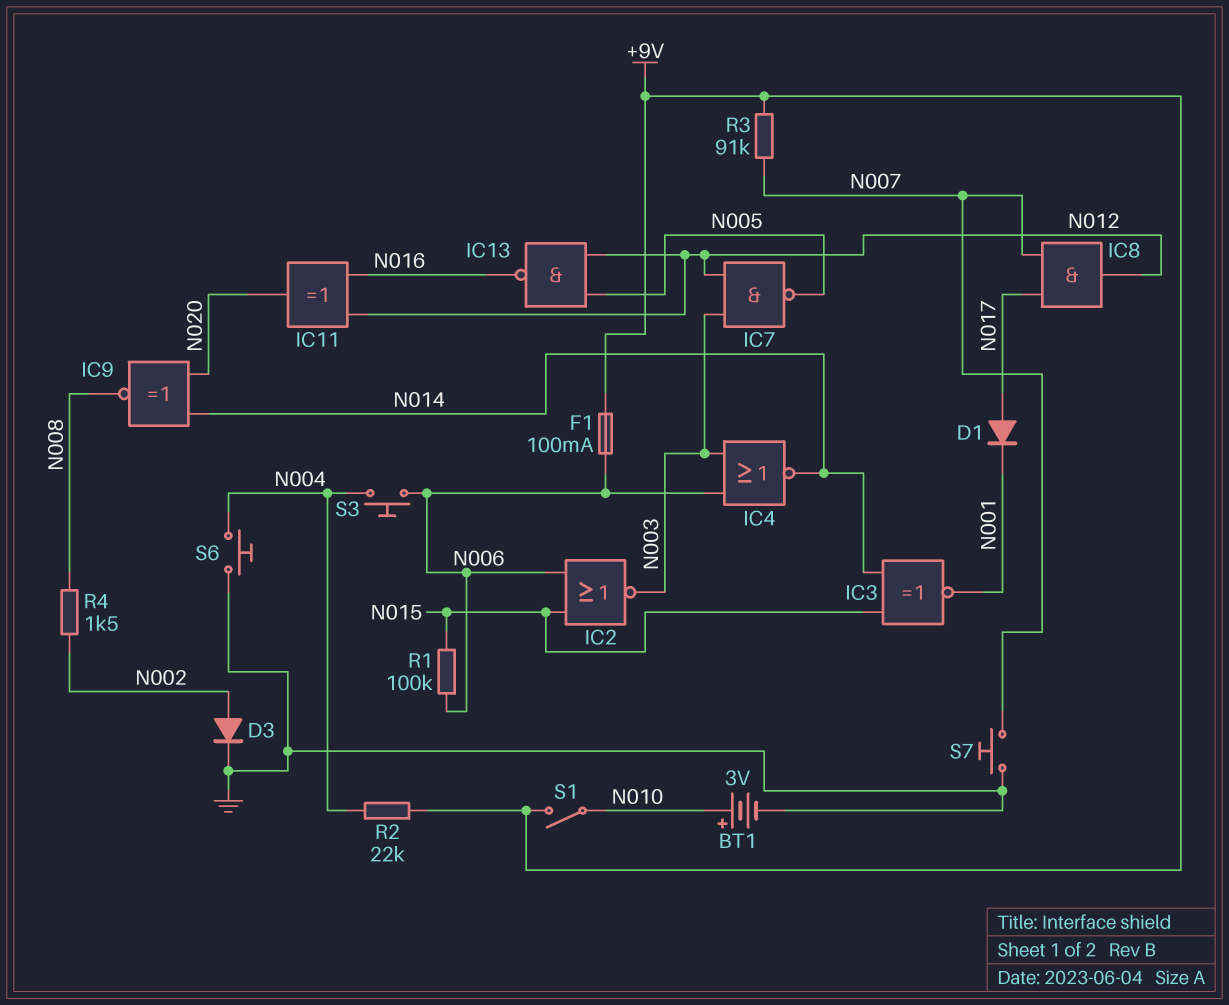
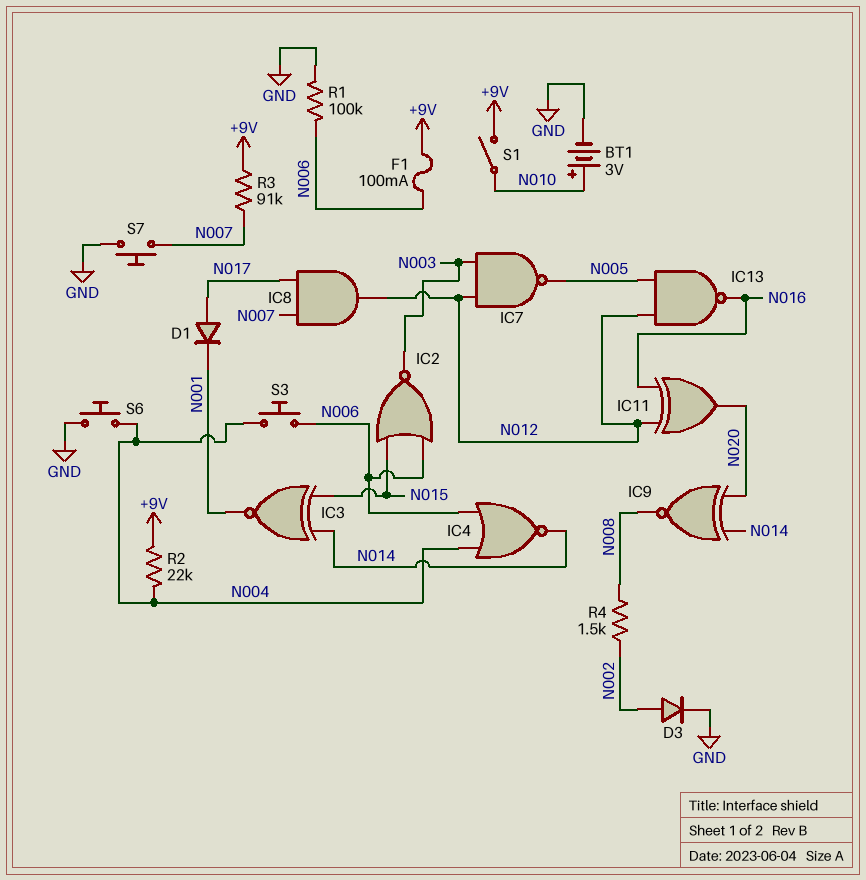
IC4: NOR (in N003, in N006, out N014) -> NOR (in N004, in N006, out N014)
R1: 100k (N006, N015) -> 100k (GND, N006)

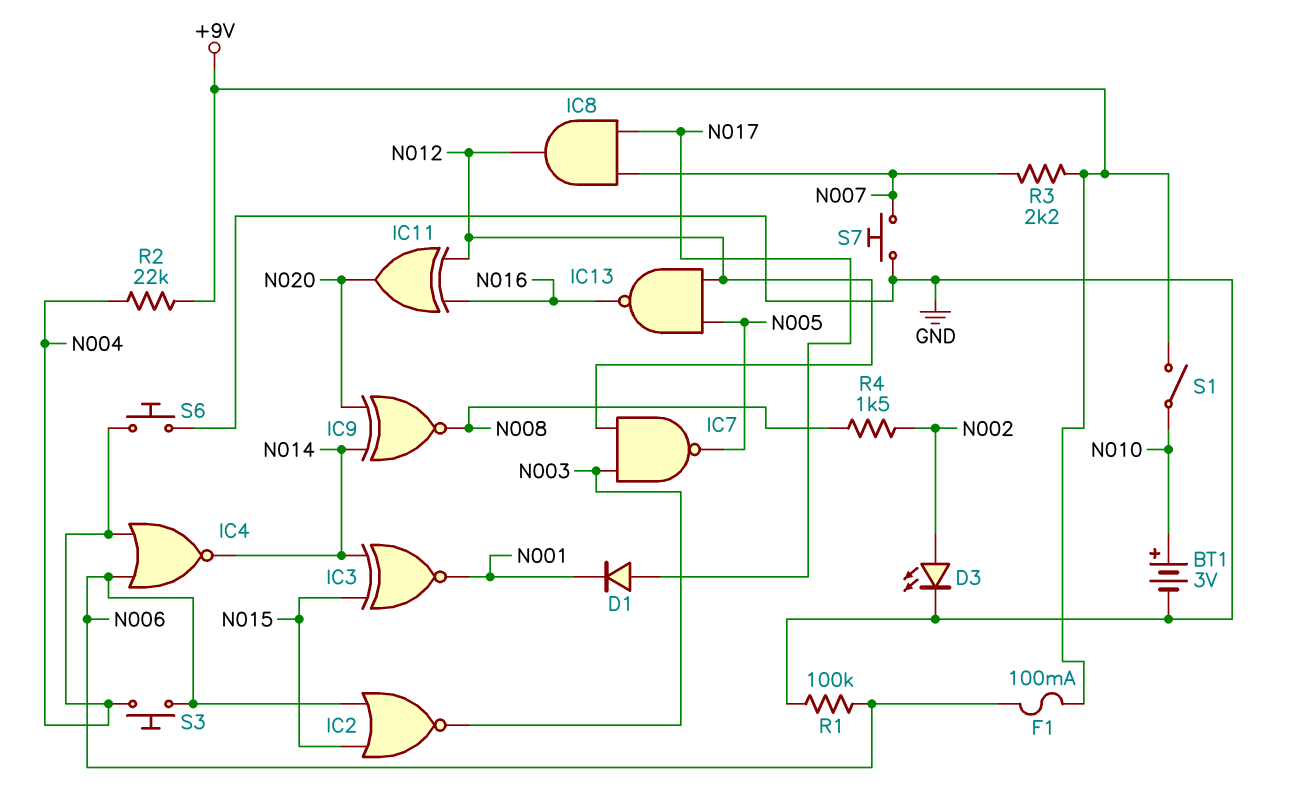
D3: diode (A N002, K GND) -> LED (A N002, K GND)
R3: 91k (+9V, N007) -> 2.2k (+9V, N007)

